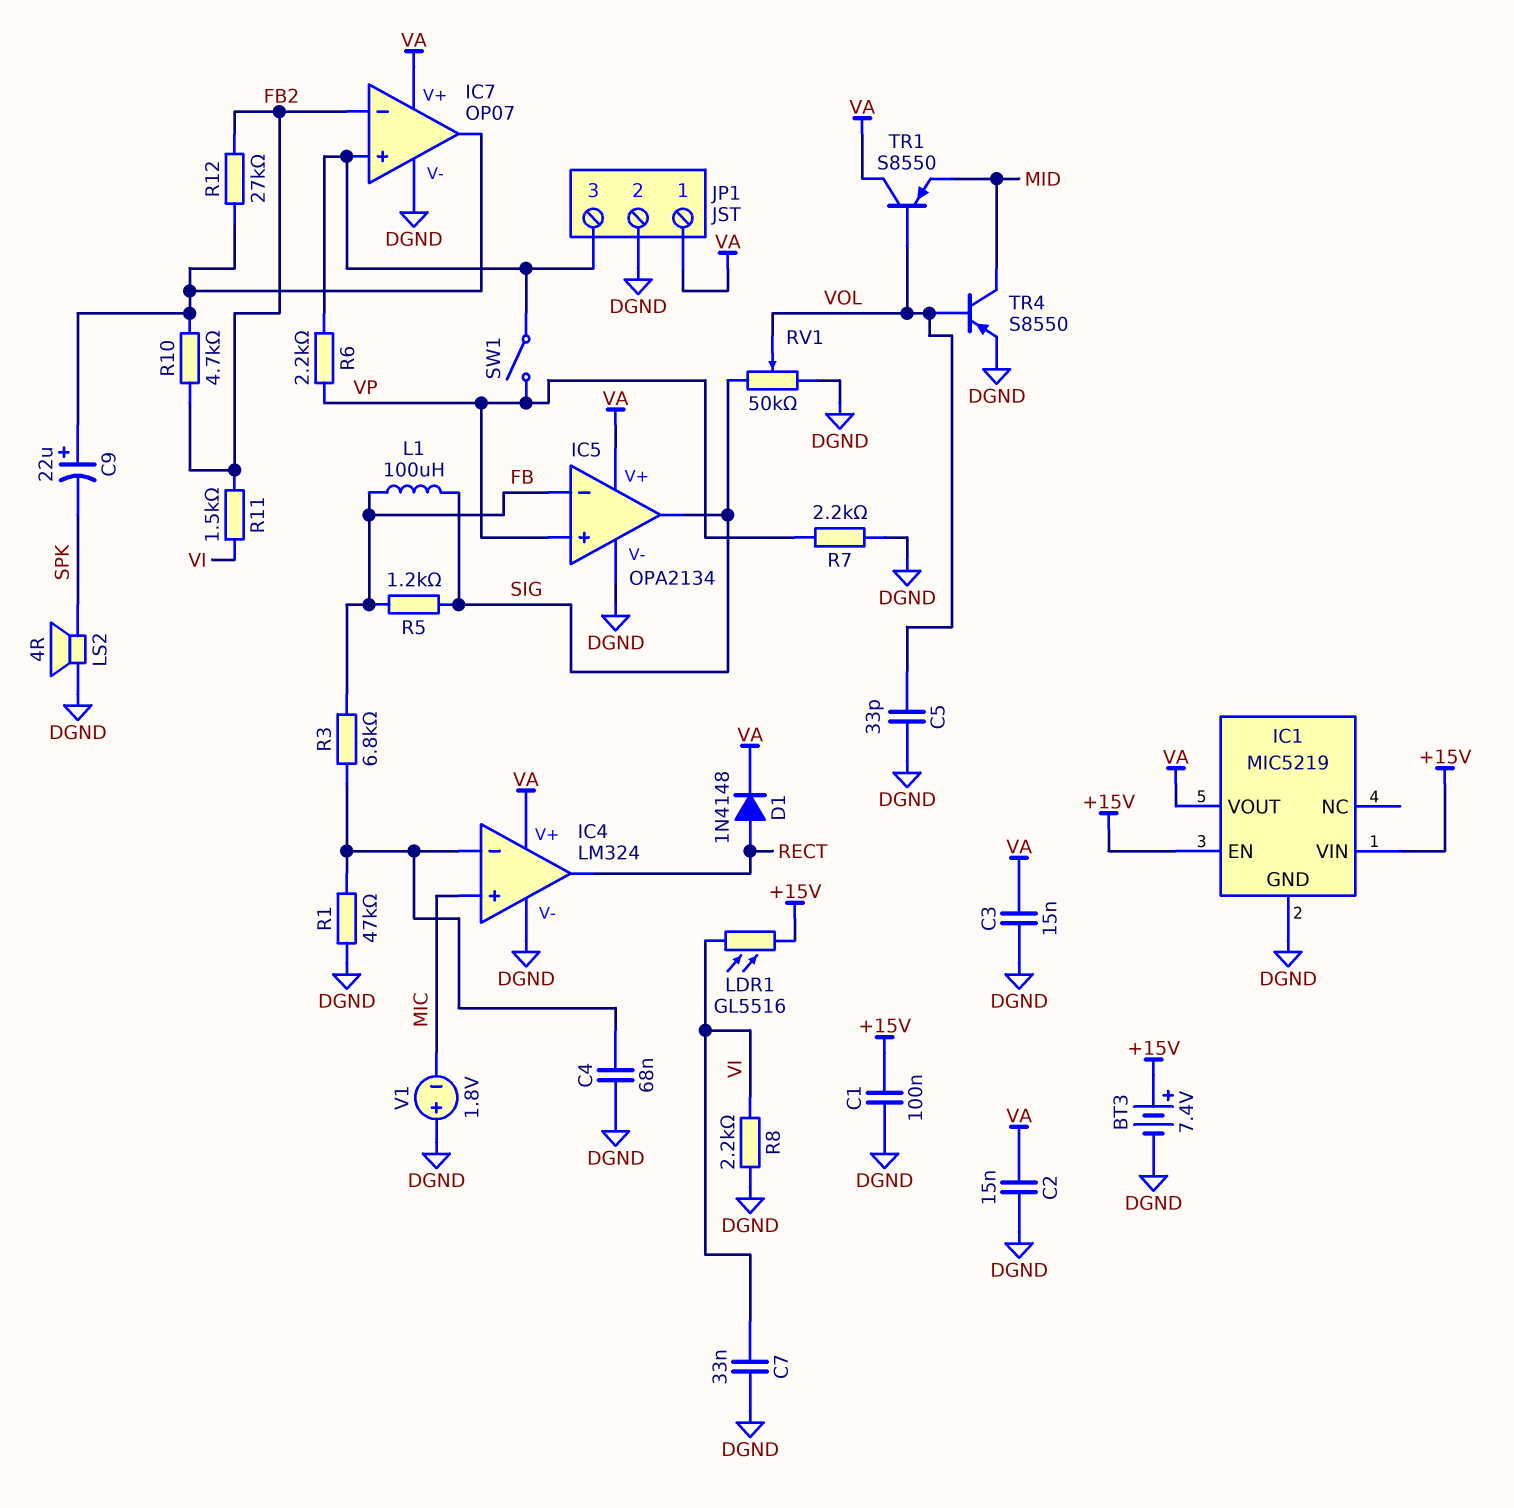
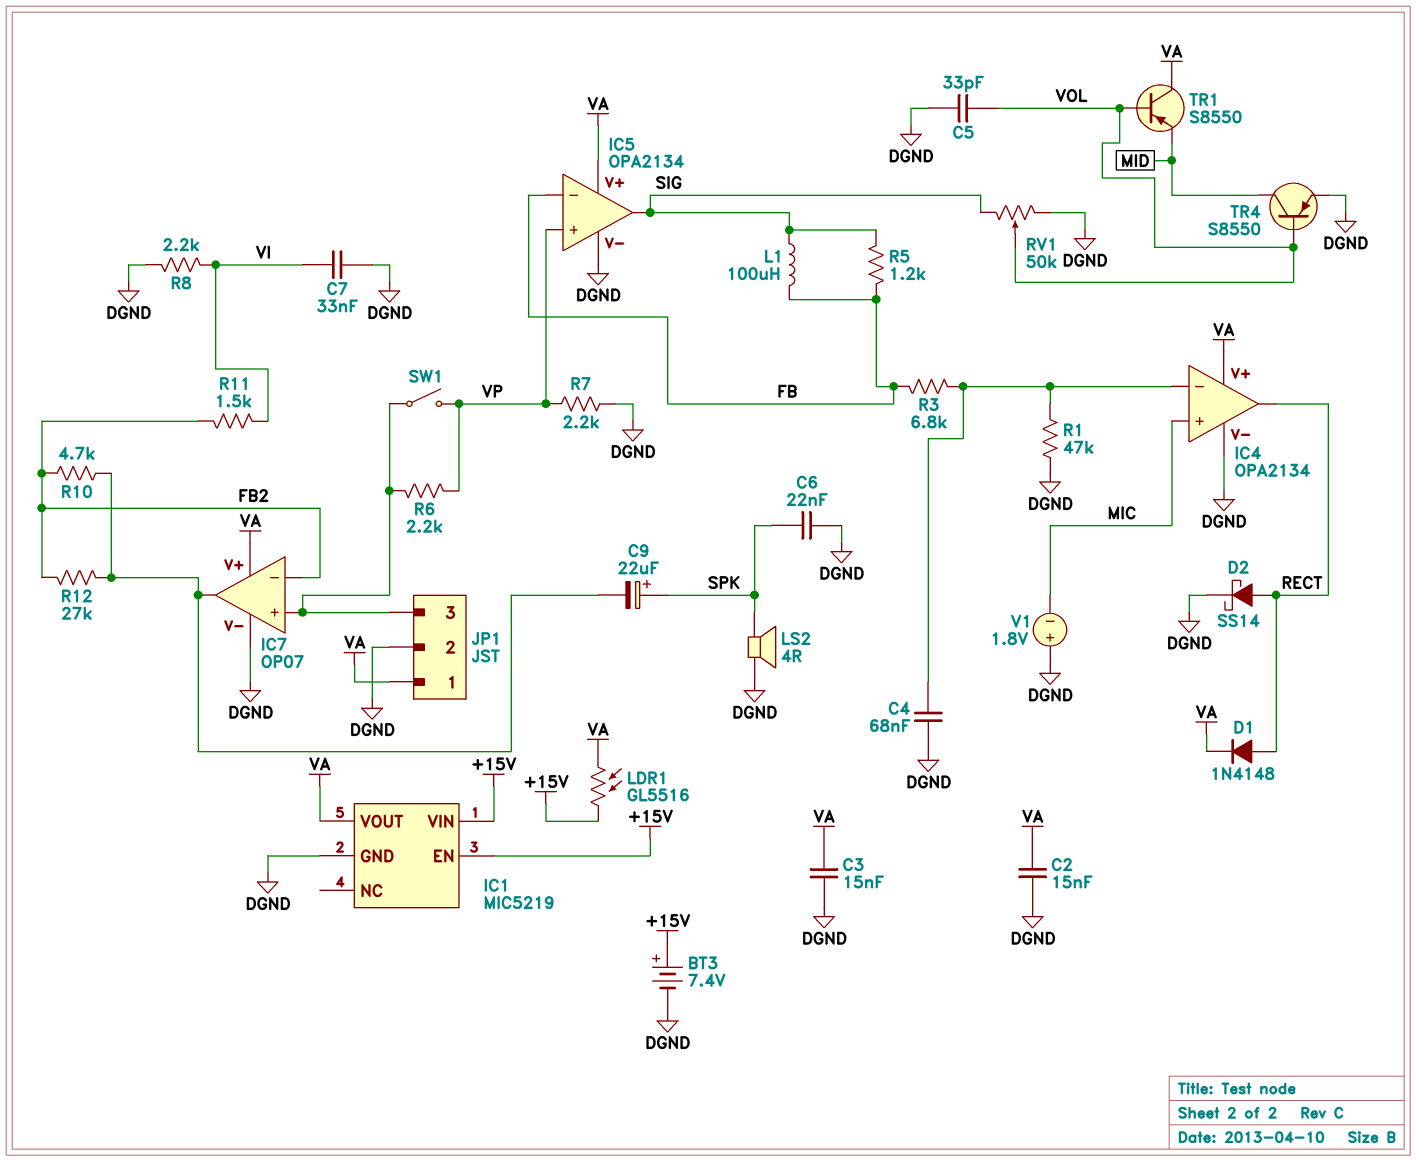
C1: 100nF (+15V, DGND) -> none
C6: none -> 22nF (DGND, SPK)
C9: 22uF (plus IC7/out, minus SPK) -> 22uF (plus SPK, minus IC7/out)
D2: none -> schottky SS14 (A RECT, K DGND)
IC4: LM324 -> OPA2134
LDR1: GL5516 (+15V, VI) -> GL5516 (+15V, VA)

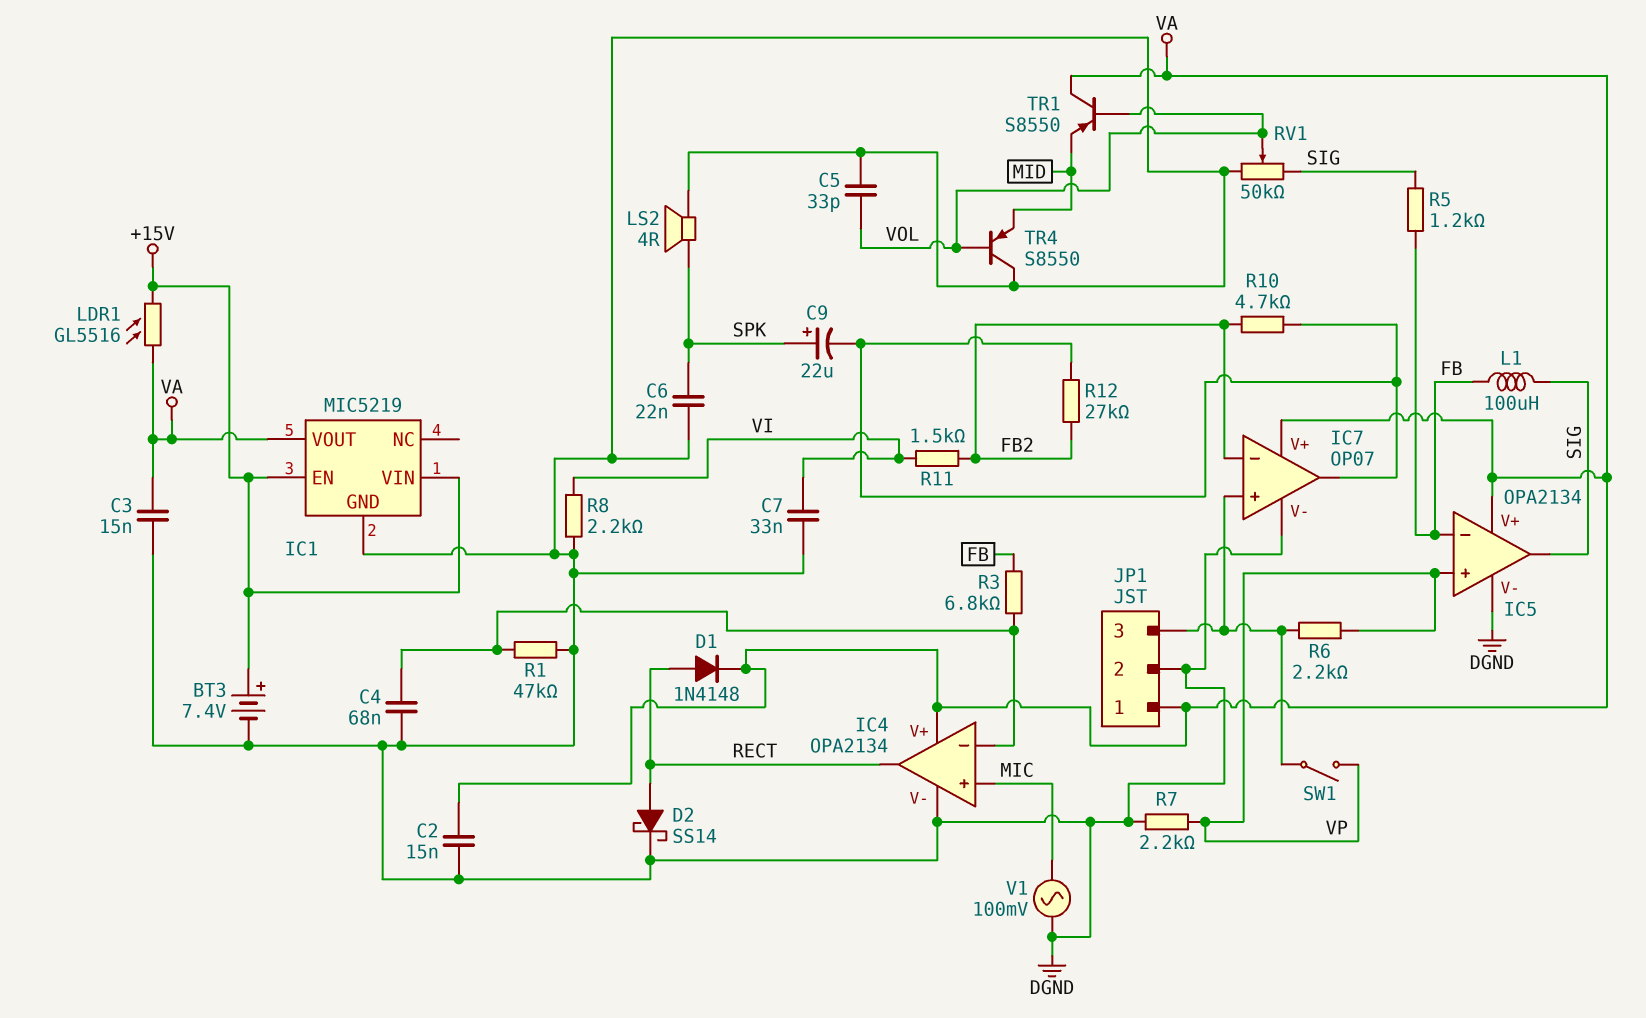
TR4: PNP S8550 (B VOL, C MID, E DGND) -> PNP S8550 (B VOL, C DGND, E MID)
V1: 1.8V (plus DGND, minus MIC) -> AC 100mV (DGND, MIC)

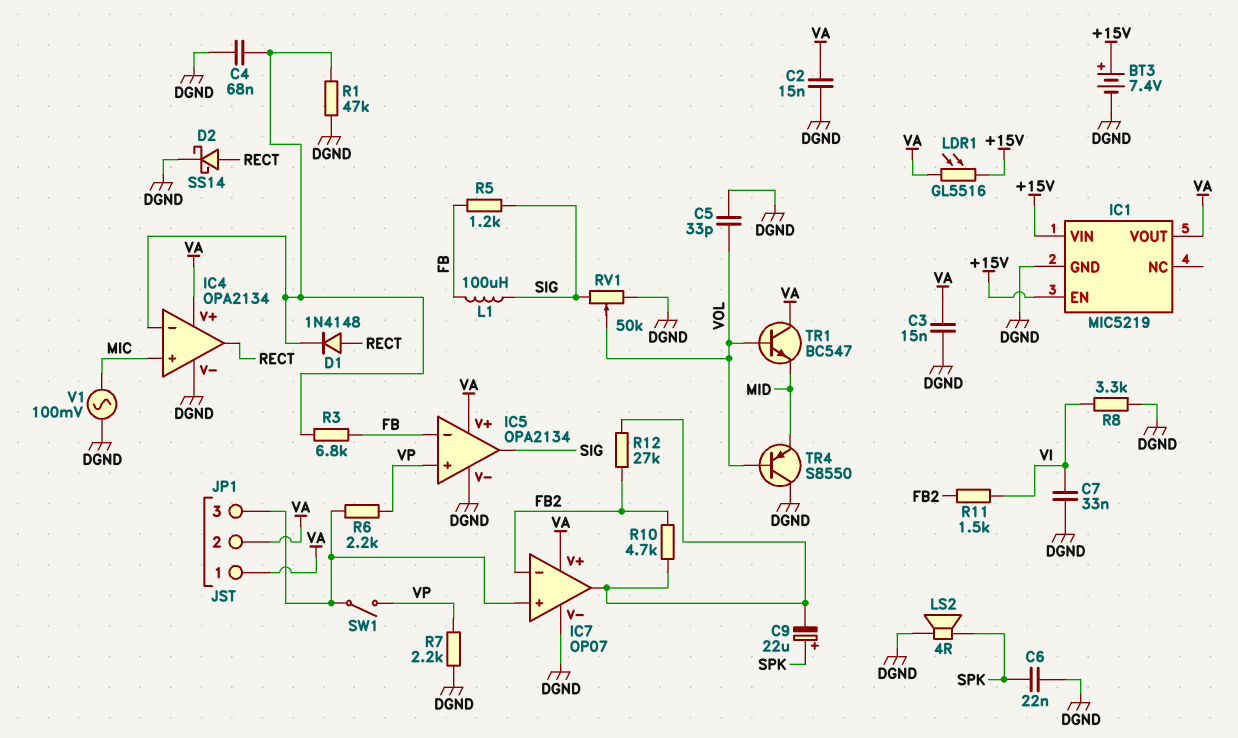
D1: diode 1N4148 (A RECT, K VA) -> diode 1N4148 (A RECT, K IC4/in-)
JP1 pin 2: DGND -> VA
R8: 2.2k (DGND, VI) -> 3.3k (DGND, VI)
TR1: PNP S8550 (B VOL, C VA, E MID) -> NPN BC547 (B VOL, C VA, E MID)

